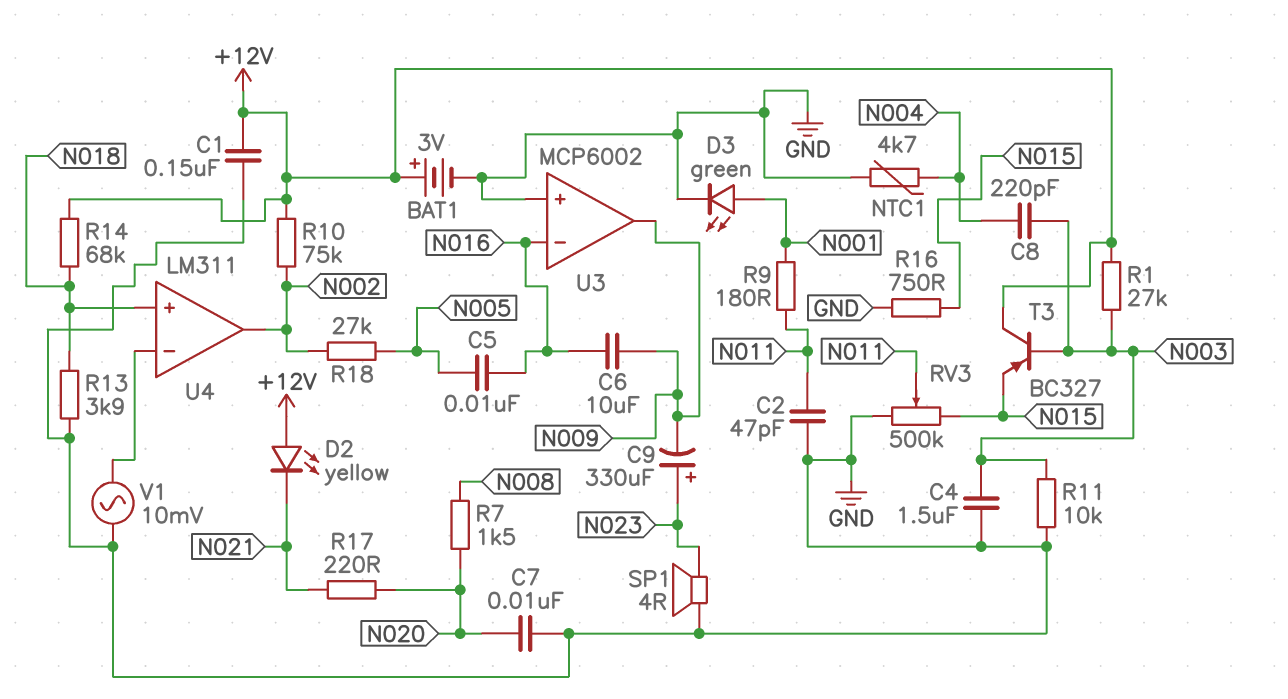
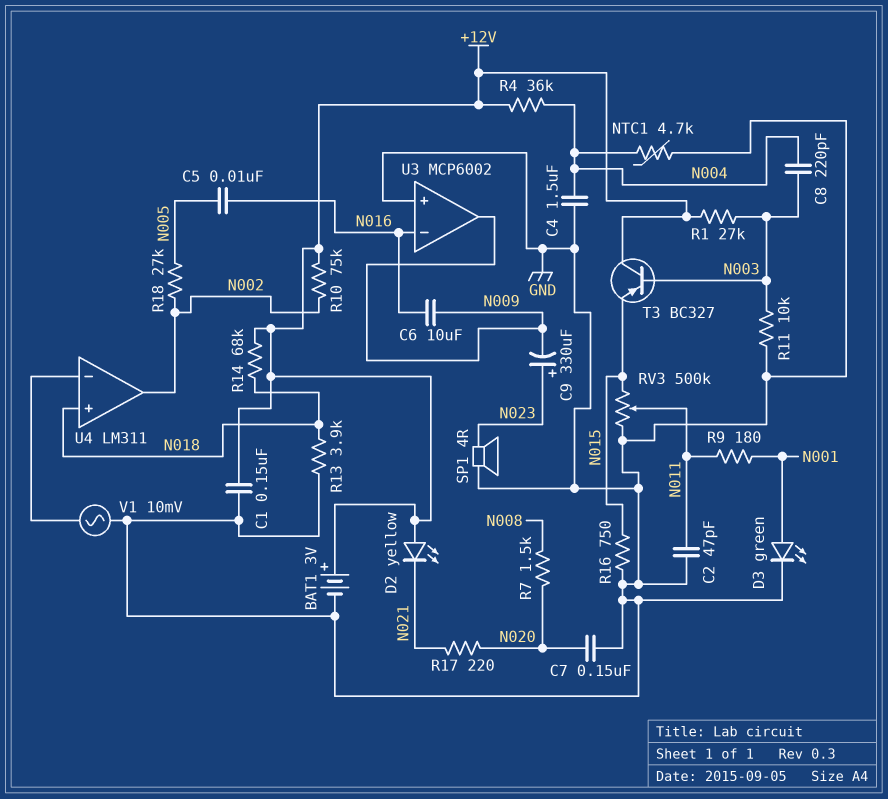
C4: 1.5uF (GND, N003) -> 1.5uF (GND, N004)
C7: 10nF (GND, N020) -> 150nF (GND, N020)
R4: none -> 36k (+12V, N004)

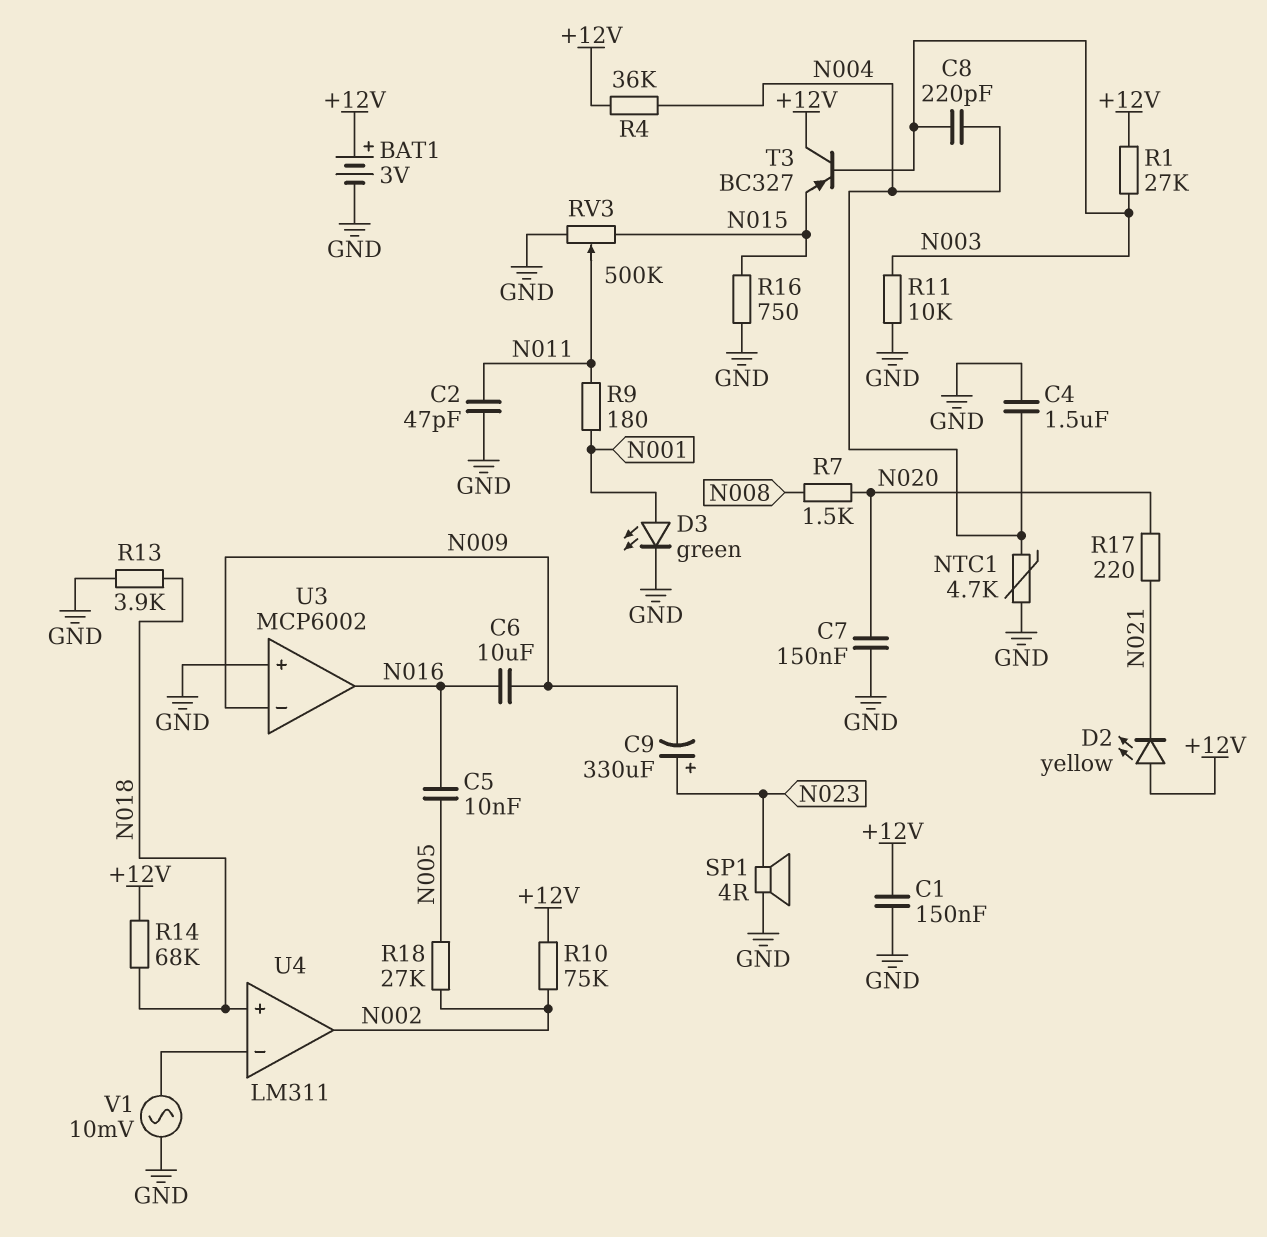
U3 pin in-: N016 -> N009
U3 pin out: N009 -> N016

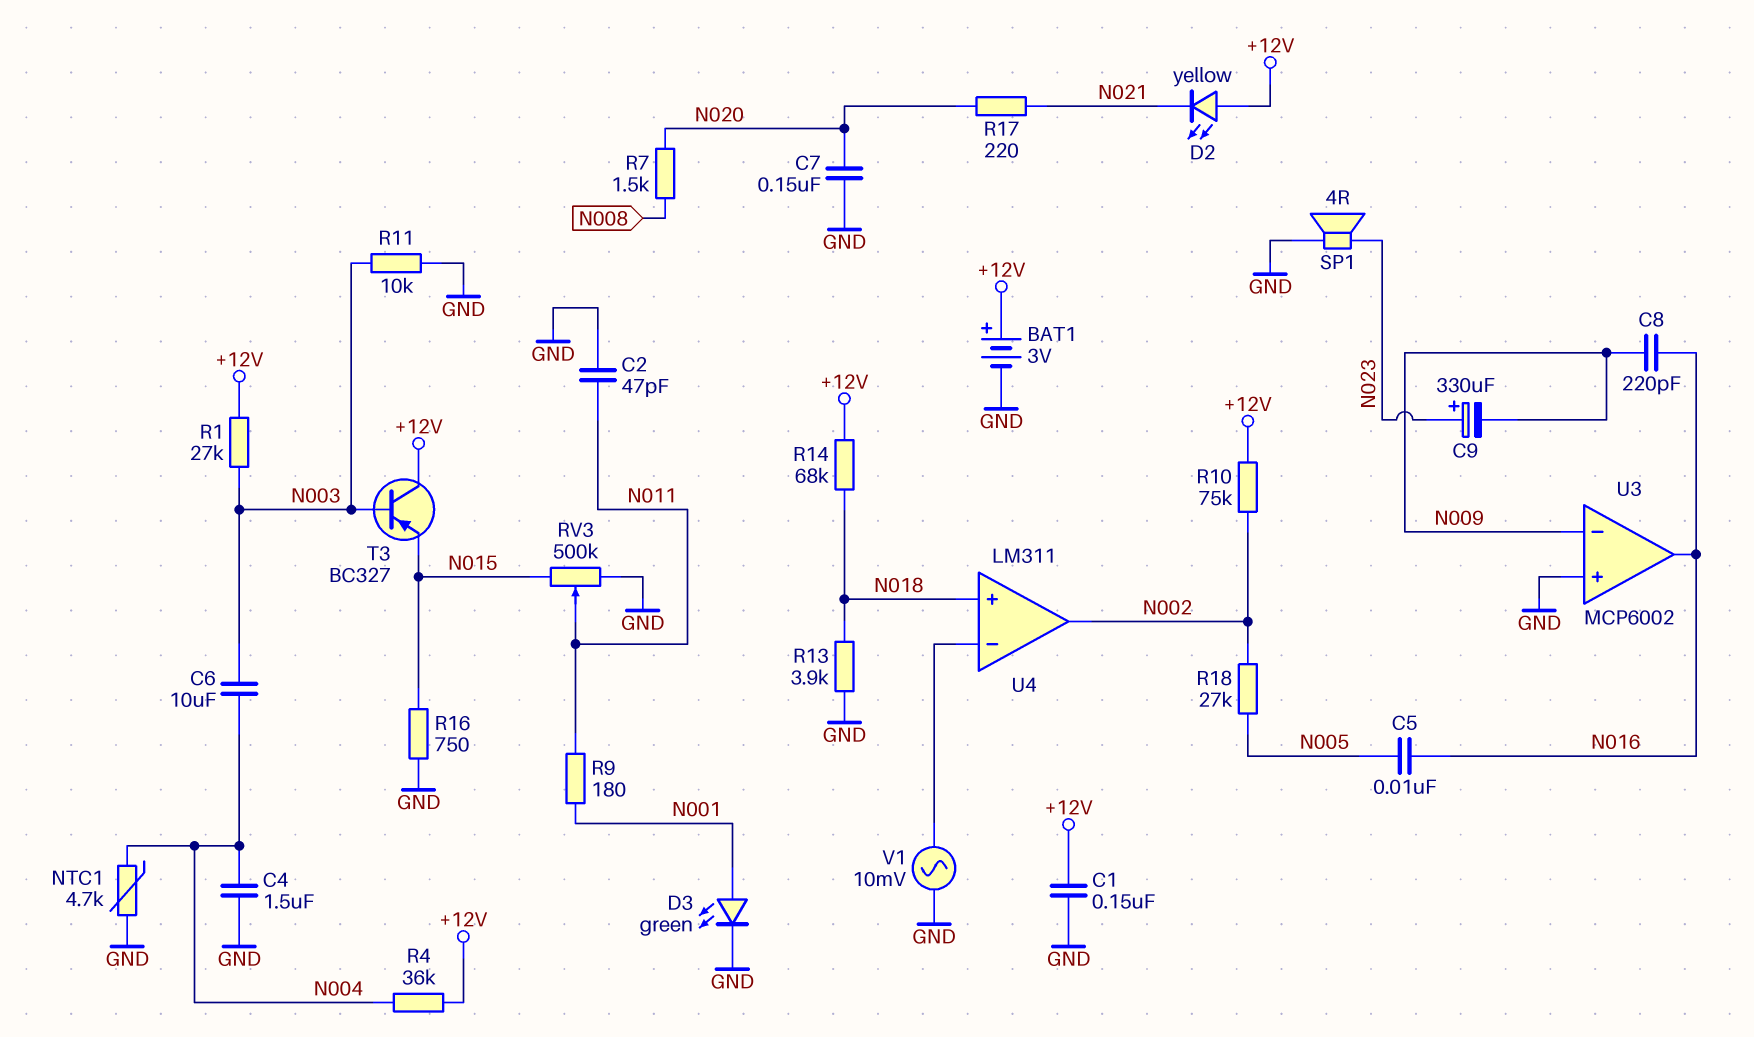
C6: 10uF (N009, N016) -> 10uF (N003, N004)
C8: 220pF (N003, N004) -> 220pF (N009, N016)

